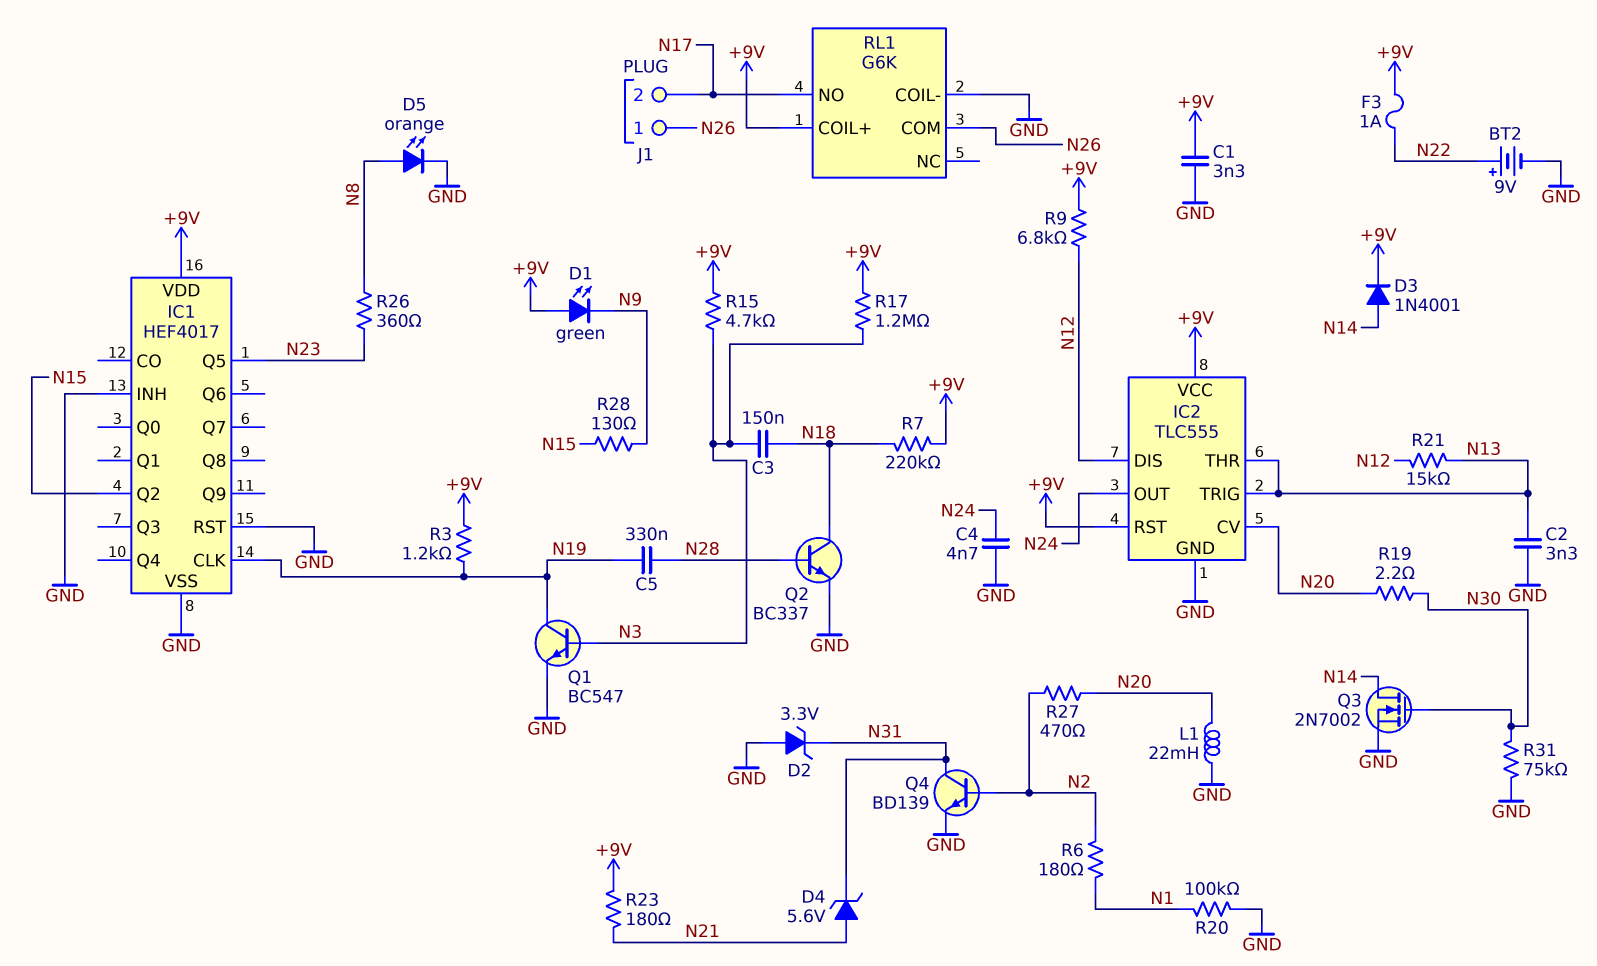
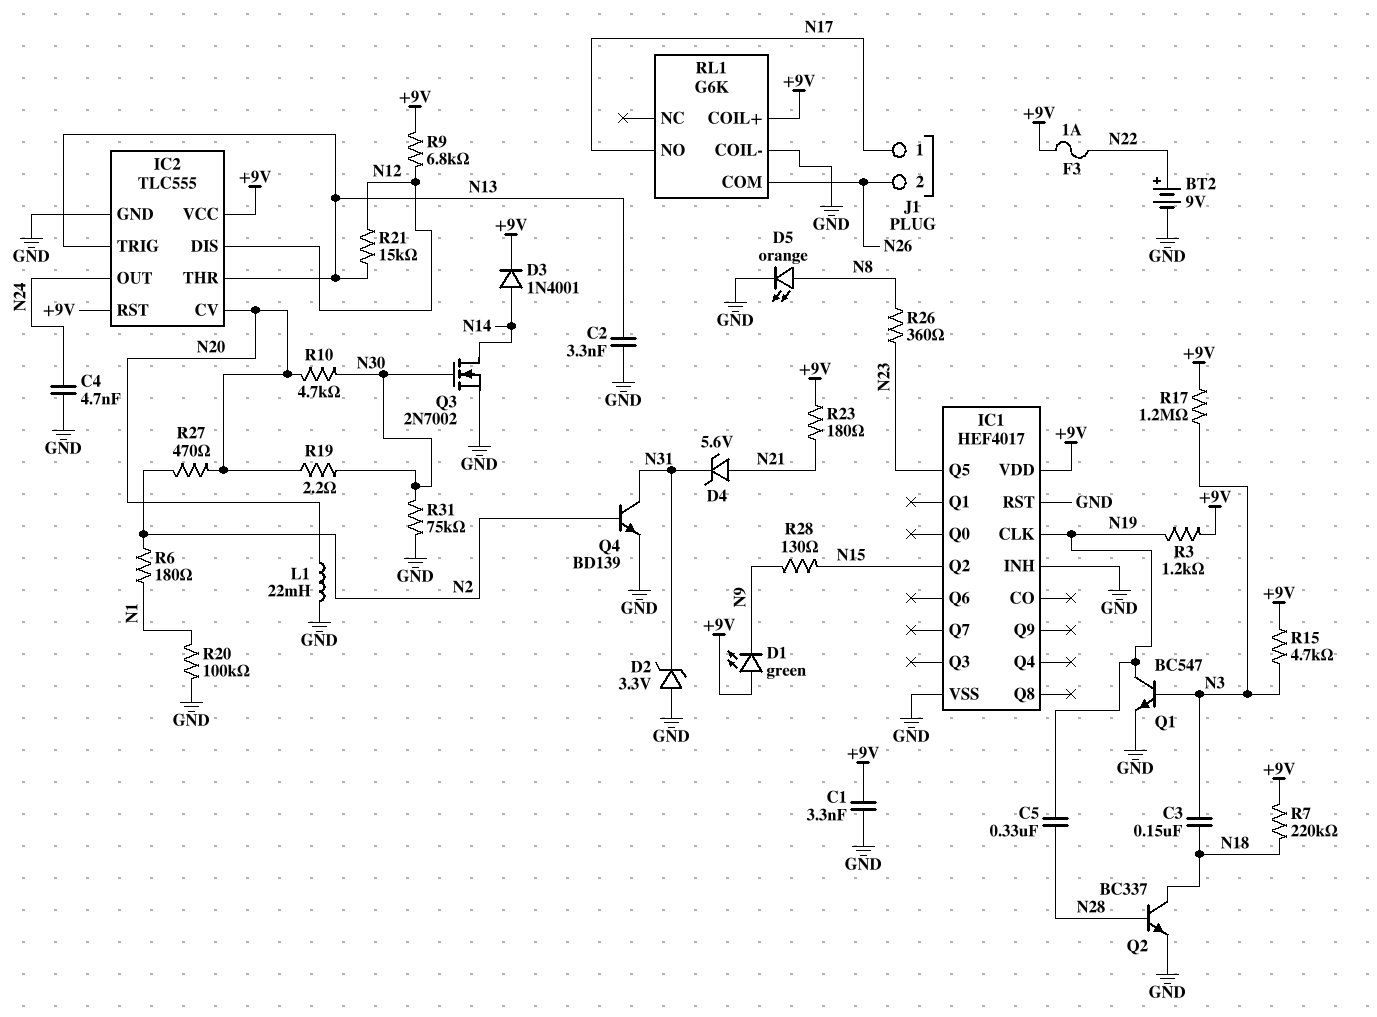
J1 pin 1: N26 -> N17
J1 pin 2: N17 -> N26
R10: none -> 4.7k (N20, N30)

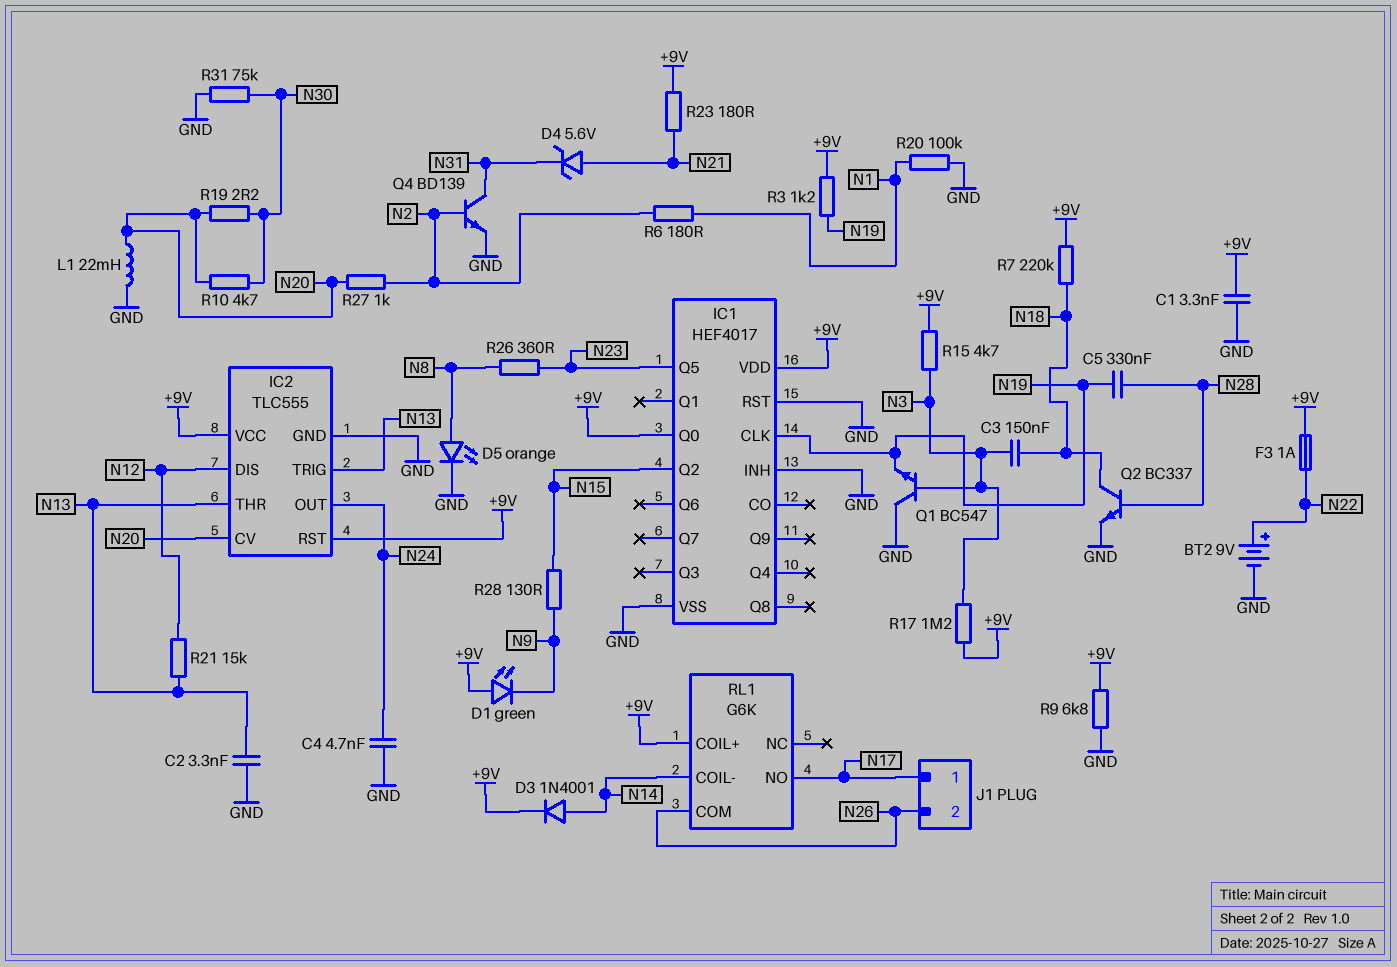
D2: zener 3.3V (A GND, K N31) -> none
IC1 pin Q0: none -> +9V
Q1: NPN BC547 (B N3, C N19, E GND) -> NPN BC547 (B N3, C GND, E N19)
Q3: NMOS 2N7002 (G N30, D N14, S GND) -> none
R9: 6.8k (+9V, N12) -> 6.8k (+9V, GND)
R27: 470 (N2, N20) -> 1k (N2, N20)
RL1 pin COIL-: GND -> N14

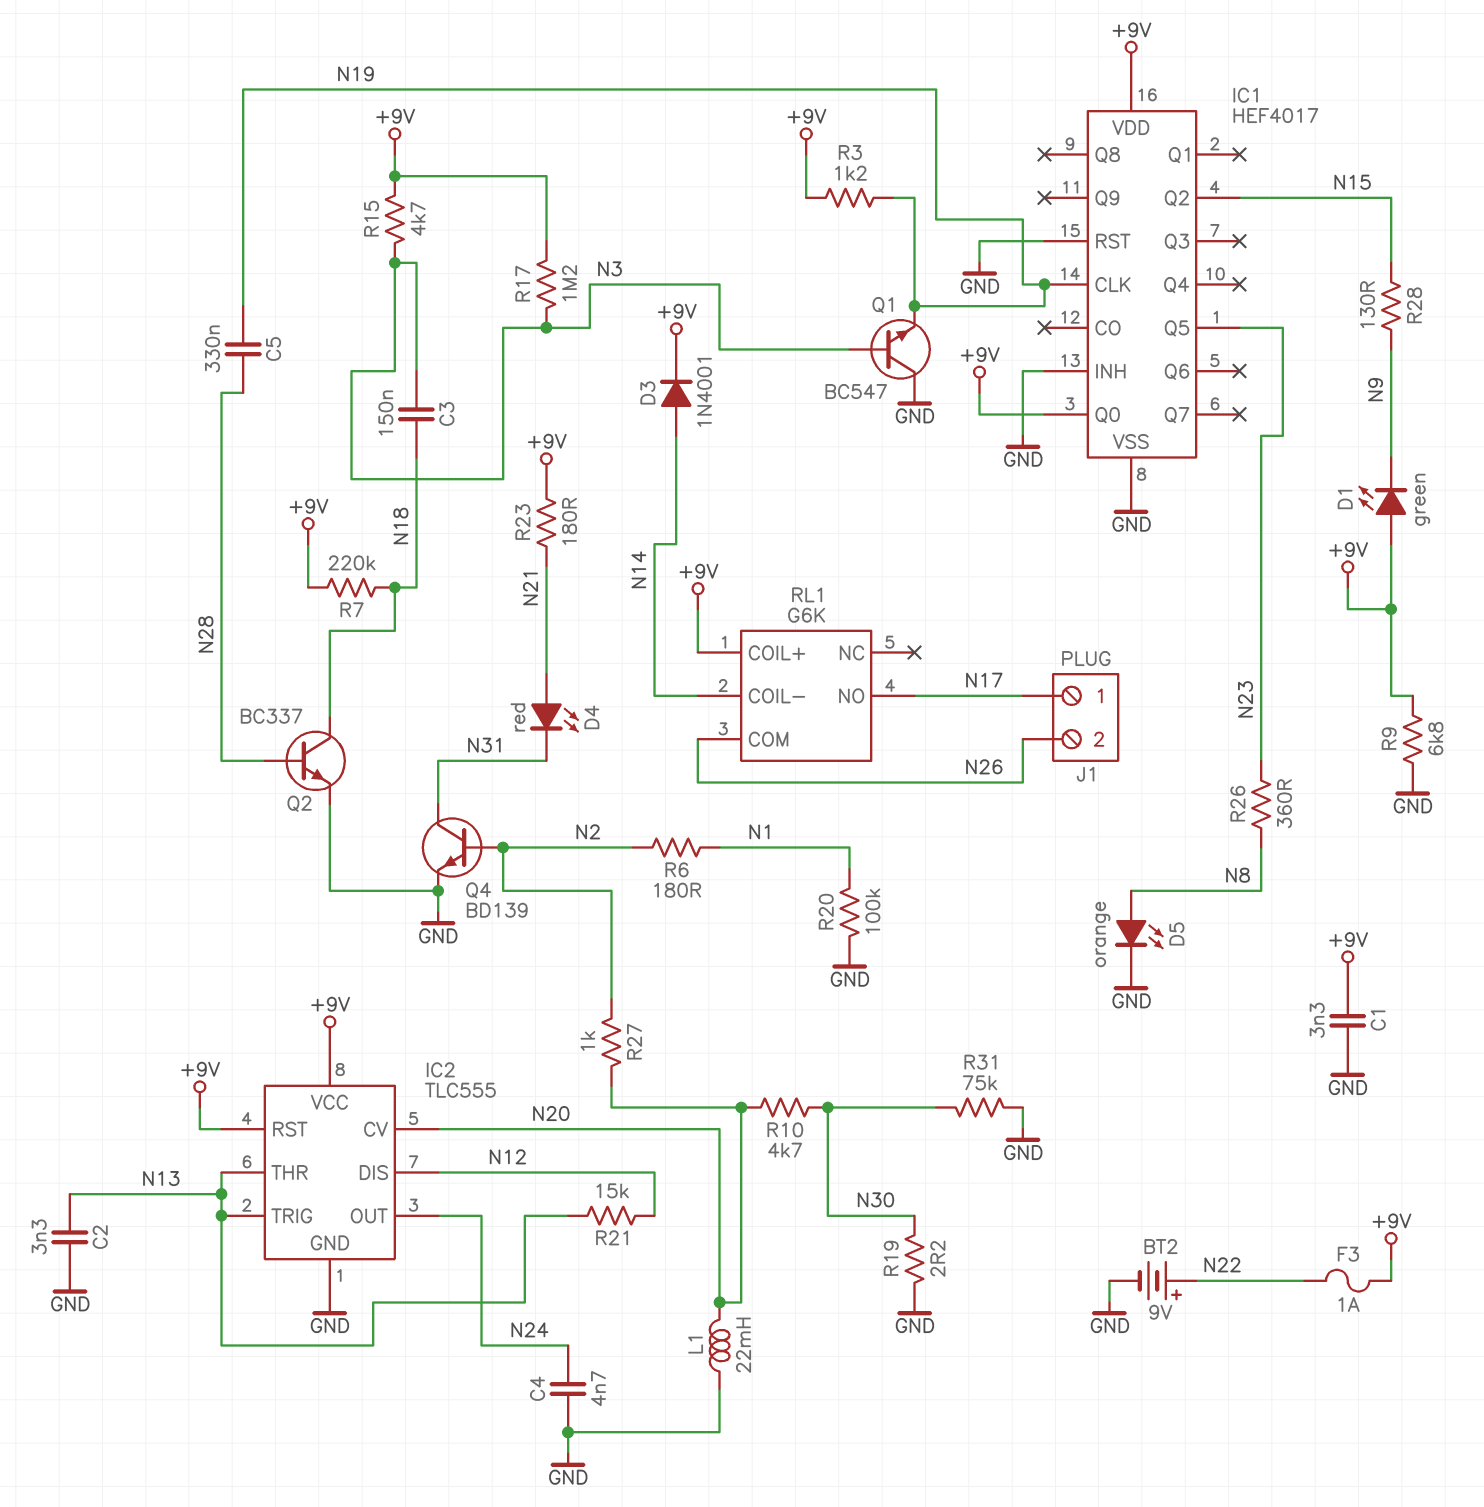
D4: zener 5.6V (A N21, K N31) -> LED red (A N21, K N31)
R19: 2.2 (N20, N30) -> 2.2 (GND, N30)

